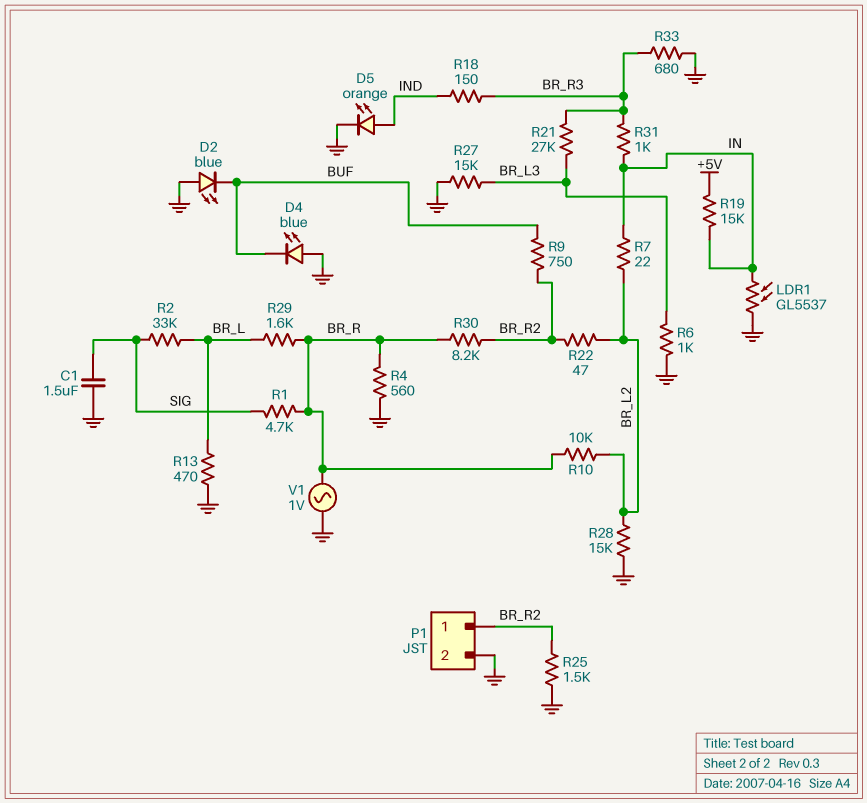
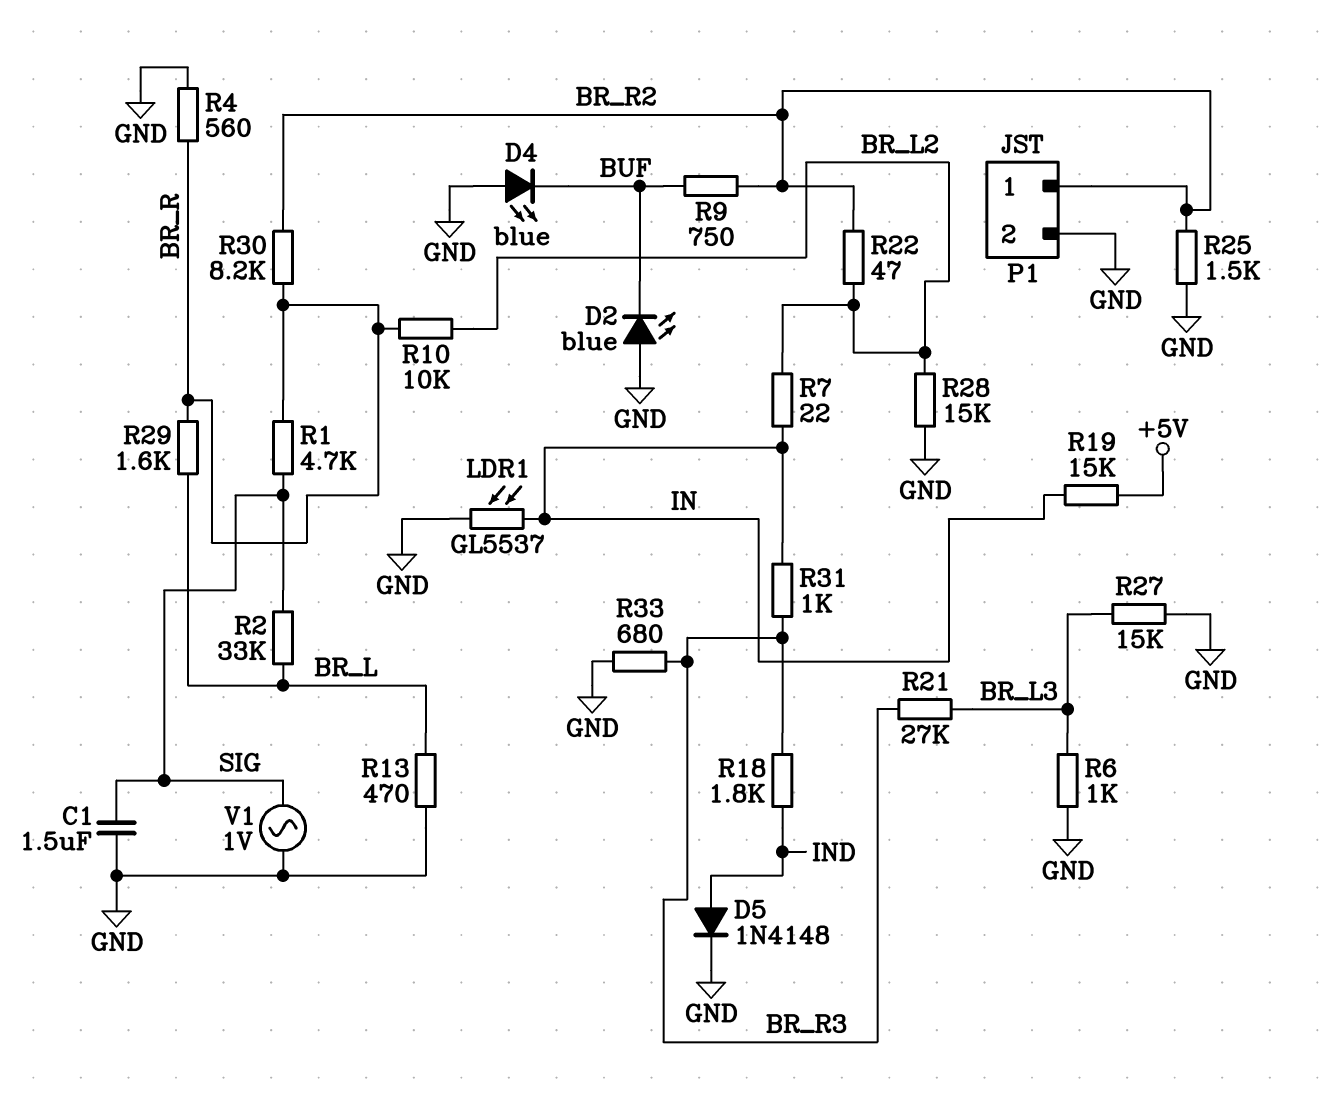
D5: LED orange (A IND, K GND) -> diode 1N4148 (A IND, K GND)
R18: 150 (BR_R3, IND) -> 1.8k (BR_R3, IND)
V1: AC 1V (BR_R, GND) -> AC 1V (GND, SIG)

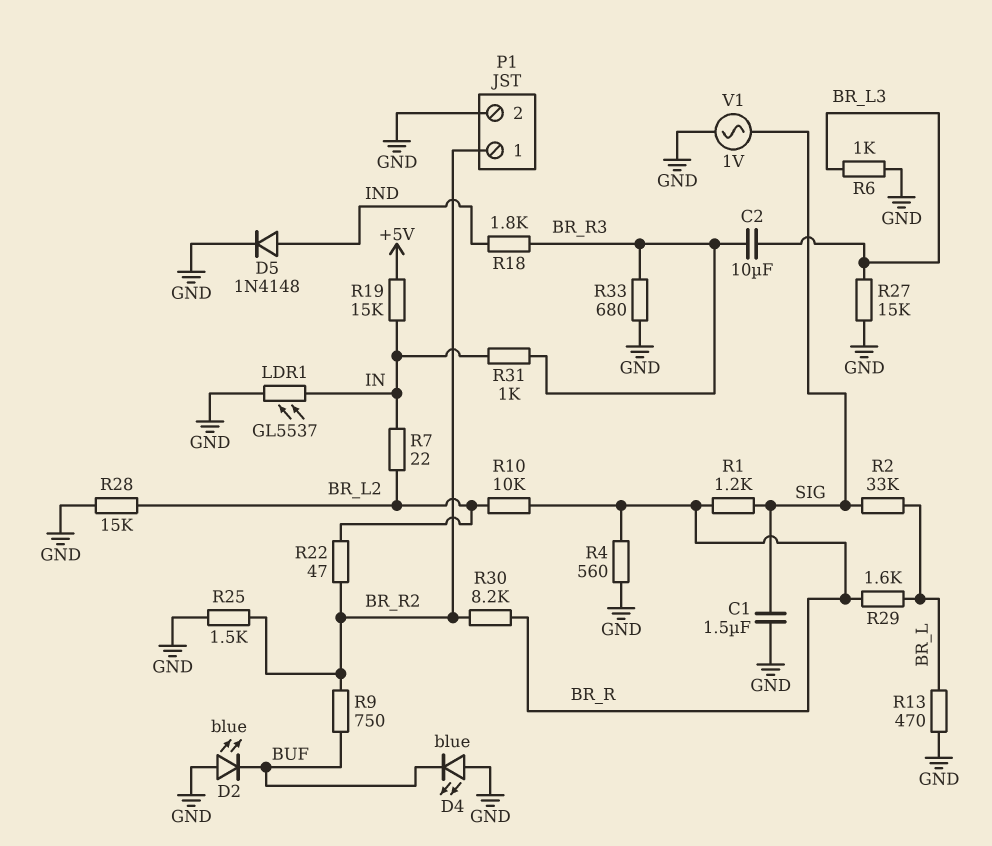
C2: none -> 10uF (BR_L3, BR_R3)
R1: 4.7k (BR_R, SIG) -> 1.2k (BR_R, SIG)
R21: 27k (BR_L3, BR_R3) -> none

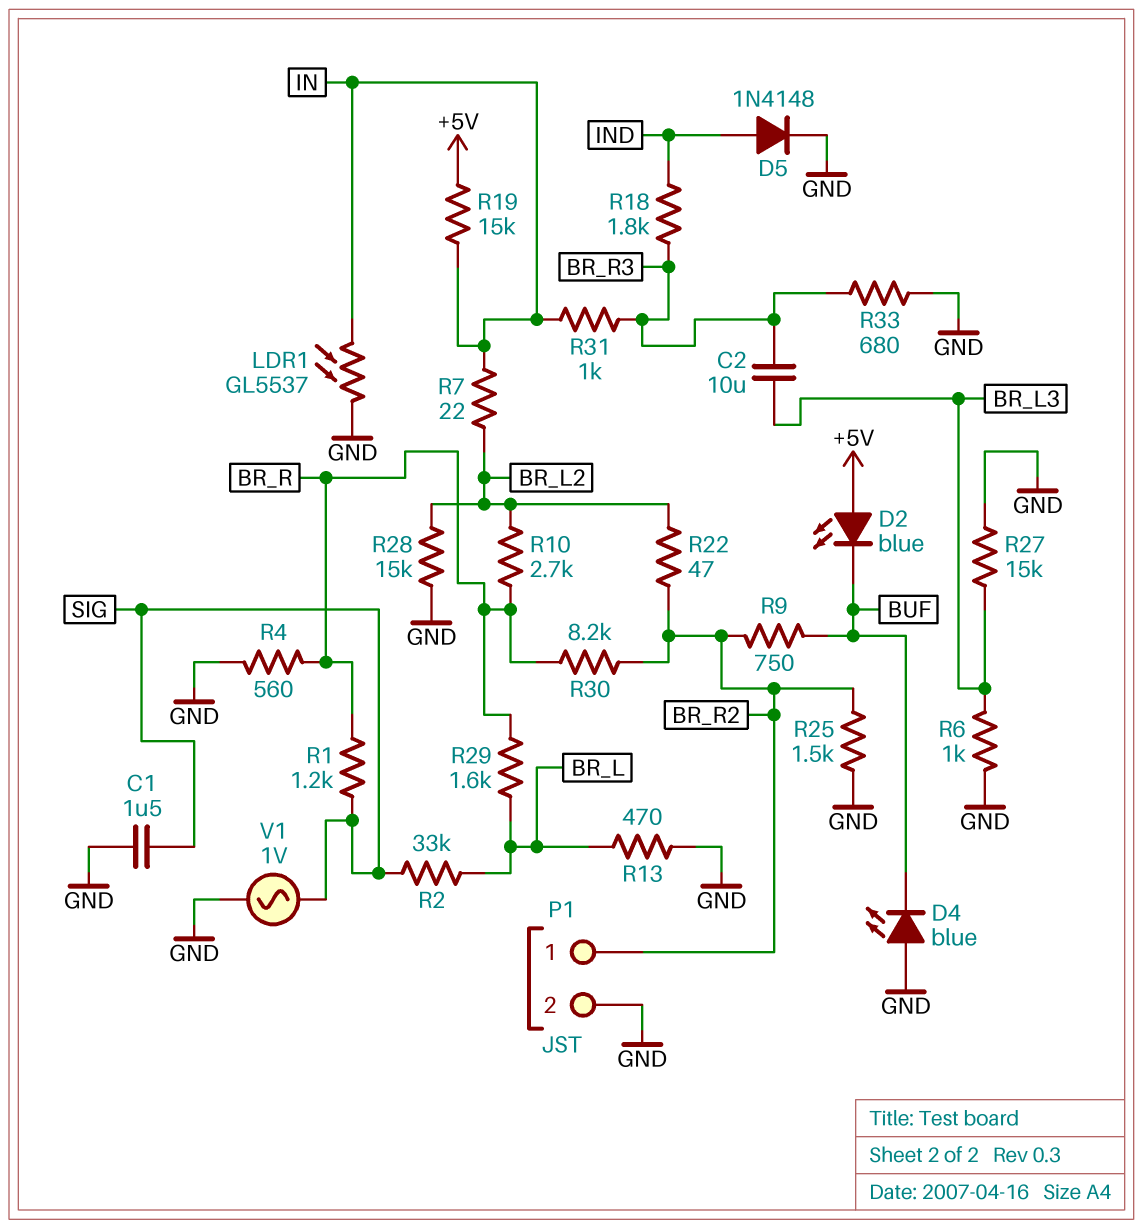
D2: LED blue (A GND, K BUF) -> LED blue (A +5V, K BUF)
R10: 10k (BR_L2, BR_R) -> 2.7k (BR_L2, BR_R)

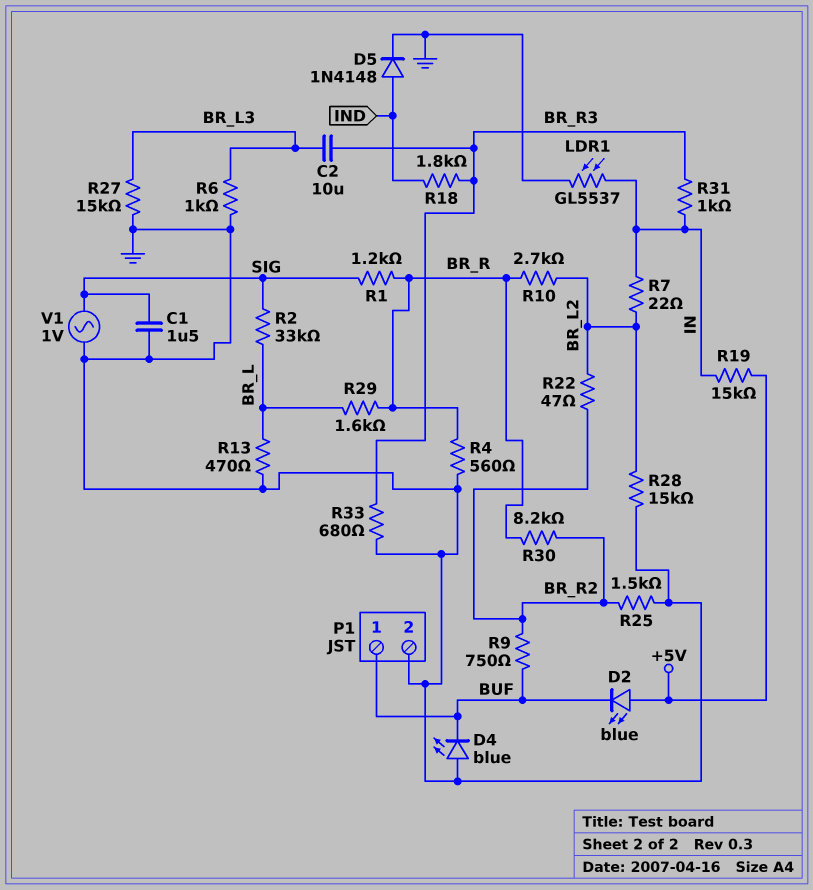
P1 pin 1: BR_R2 -> BUF

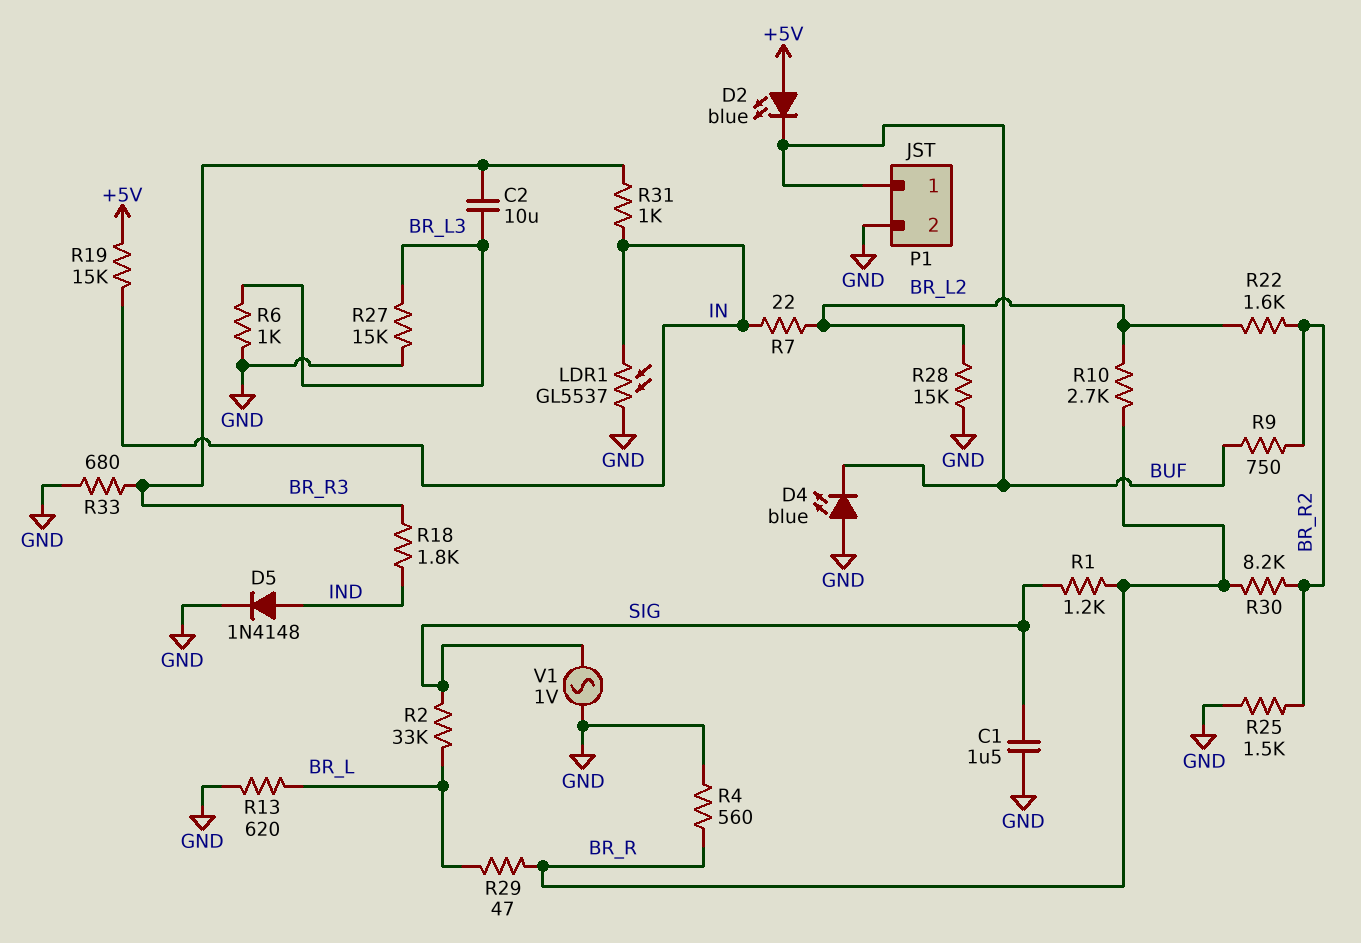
R13: 470 (BR_L, GND) -> 620 (BR_L, GND)
R22: 47 (BR_L2, BR_R2) -> 1.6k (BR_L2, BR_R2)
R29: 1.6k (BR_L, BR_R) -> 47 (BR_L, BR_R)

